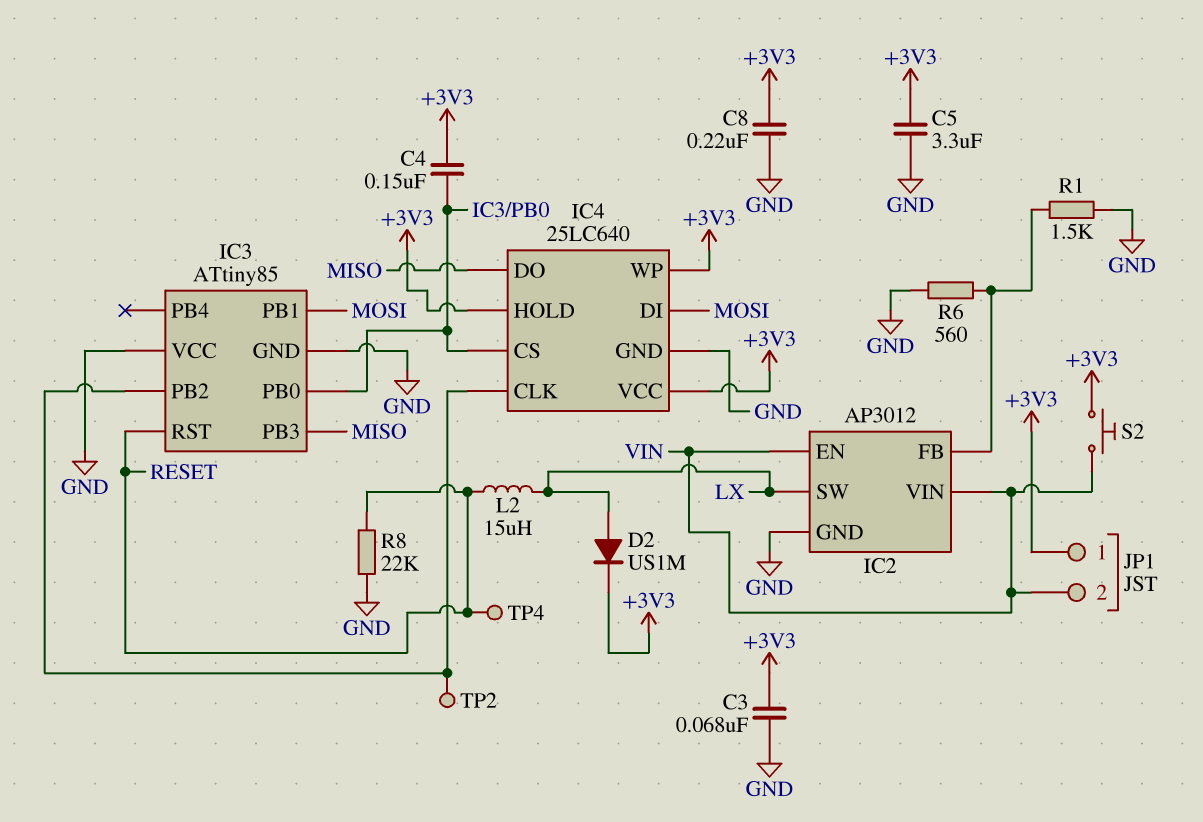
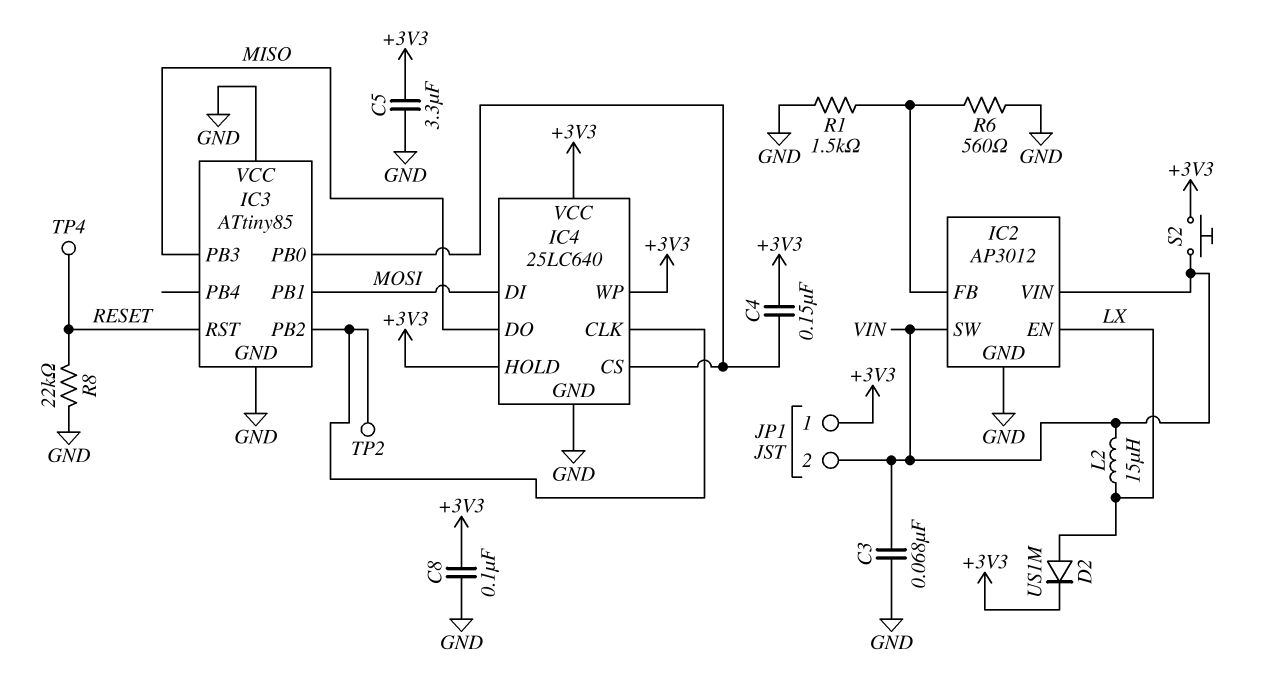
C3: 68nF (+3V3, GND) -> 68nF (GND, VIN)
C8: 220nF (+3V3, GND) -> 100nF (+3V3, GND)
IC2 pin EN: VIN -> LX
IC2 pin SW: LX -> VIN
L2: 15uH (LX, RESET) -> 15uH (LX, VIN)

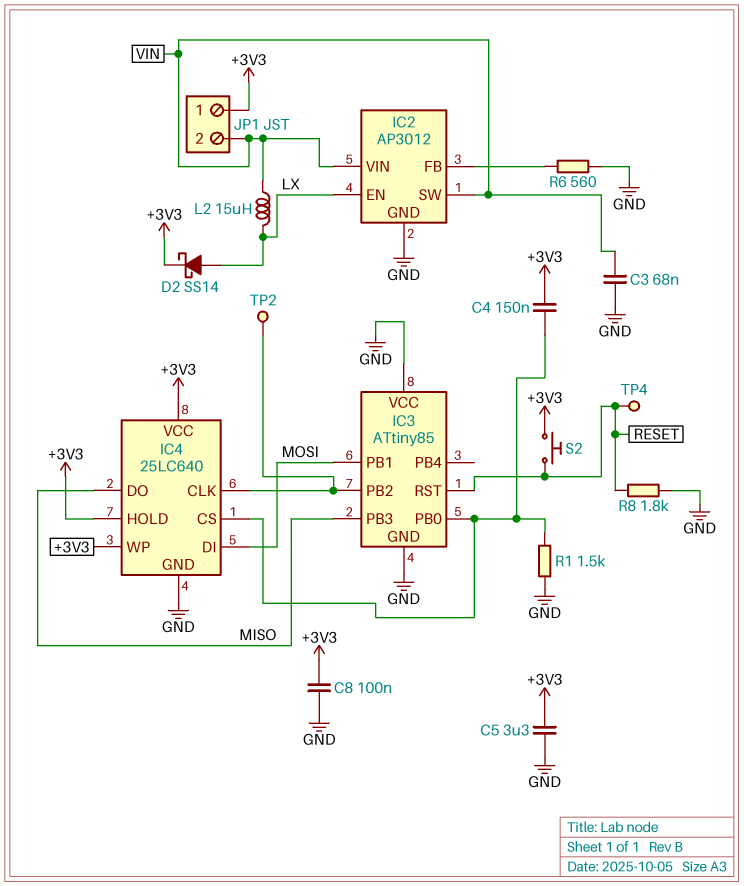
D2: diode US1M (A LX, K +3V3) -> schottky SS14 (A LX, K +3V3)
R1: 1.5k (GND, IC2/FB) -> 1.5k (GND, IC3/PB0)
R8: 22k (GND, RESET) -> 1.8k (GND, RESET)
S2: button (+3V3, VIN) -> button (+3V3, RESET)

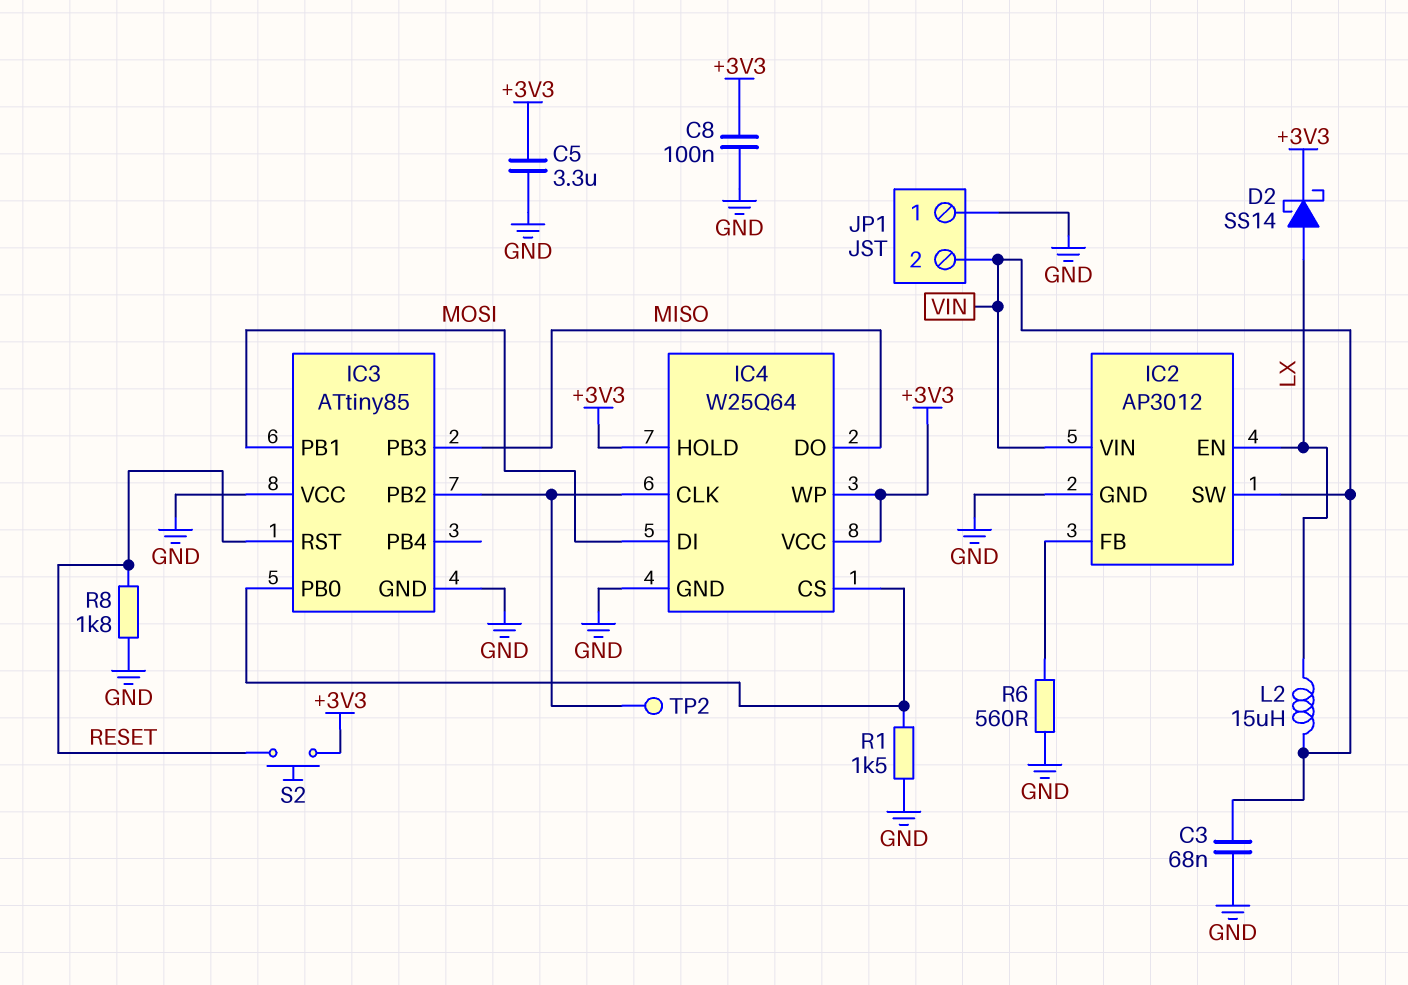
C4: 150nF (+3V3, IC3/PB0) -> none
IC4: 25LC640 -> W25Q64
JP1 pin 1: +3V3 -> GND
TP4: test point (RESET) -> none

